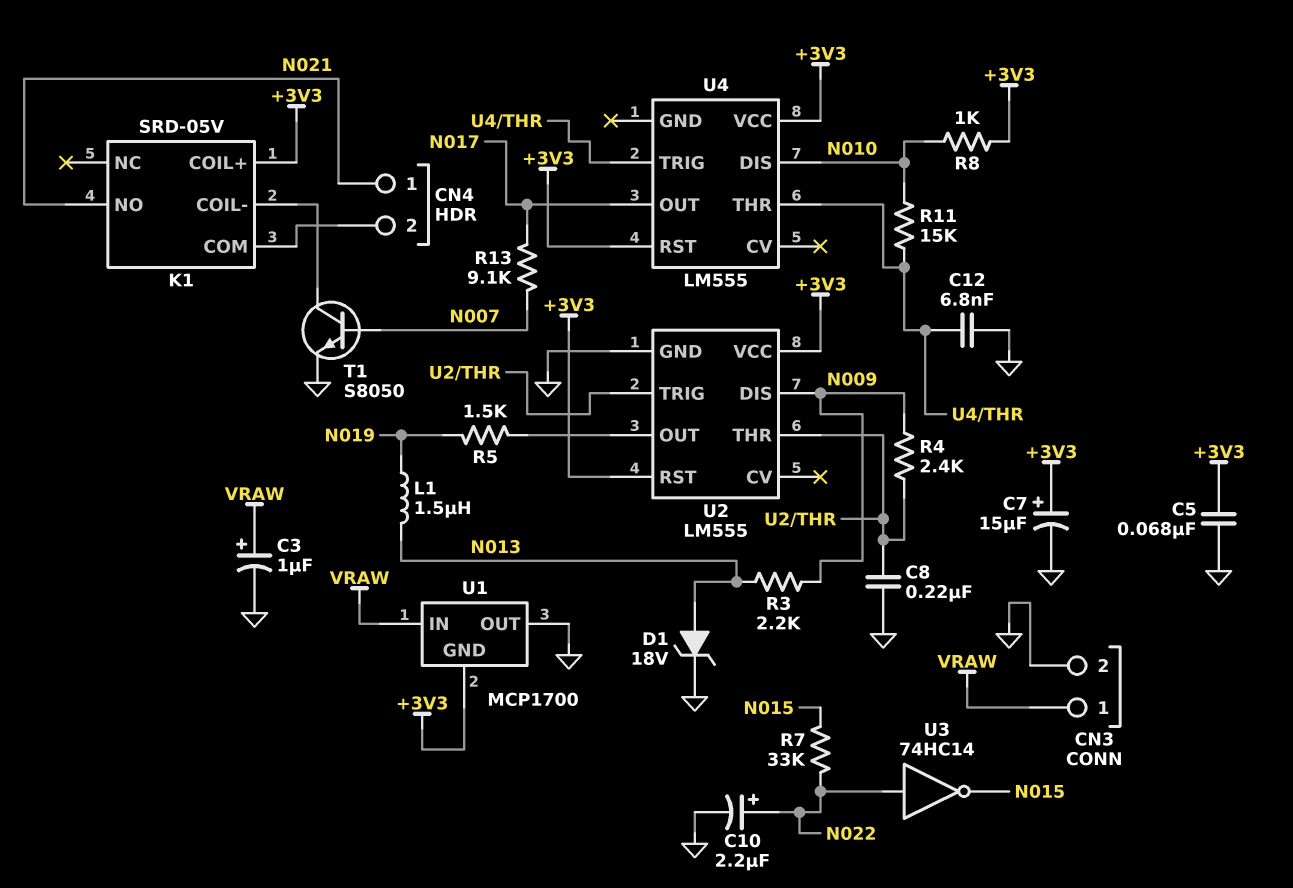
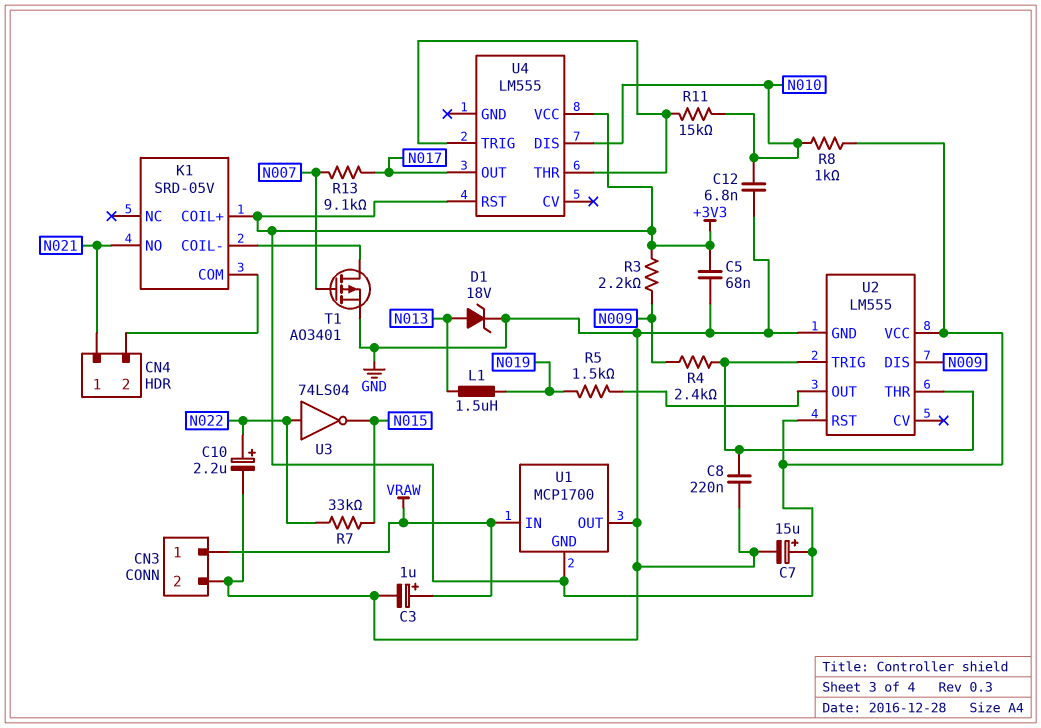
C12: 6.8nF (GND, U4/THR) -> 6.8nF (GND, N010)
R3: 2.2k (N009, N013) -> 2.2k (+3V3, N009)
T1: NPN S8050 (B N007, C K1/COIL-, E GND) -> PMOS AO3401 (G N007, D K1/COIL-, S GND)
U3: NOT 74HC14 (in N022, out N015) -> NOT 74LS04 (in N022, out N015)

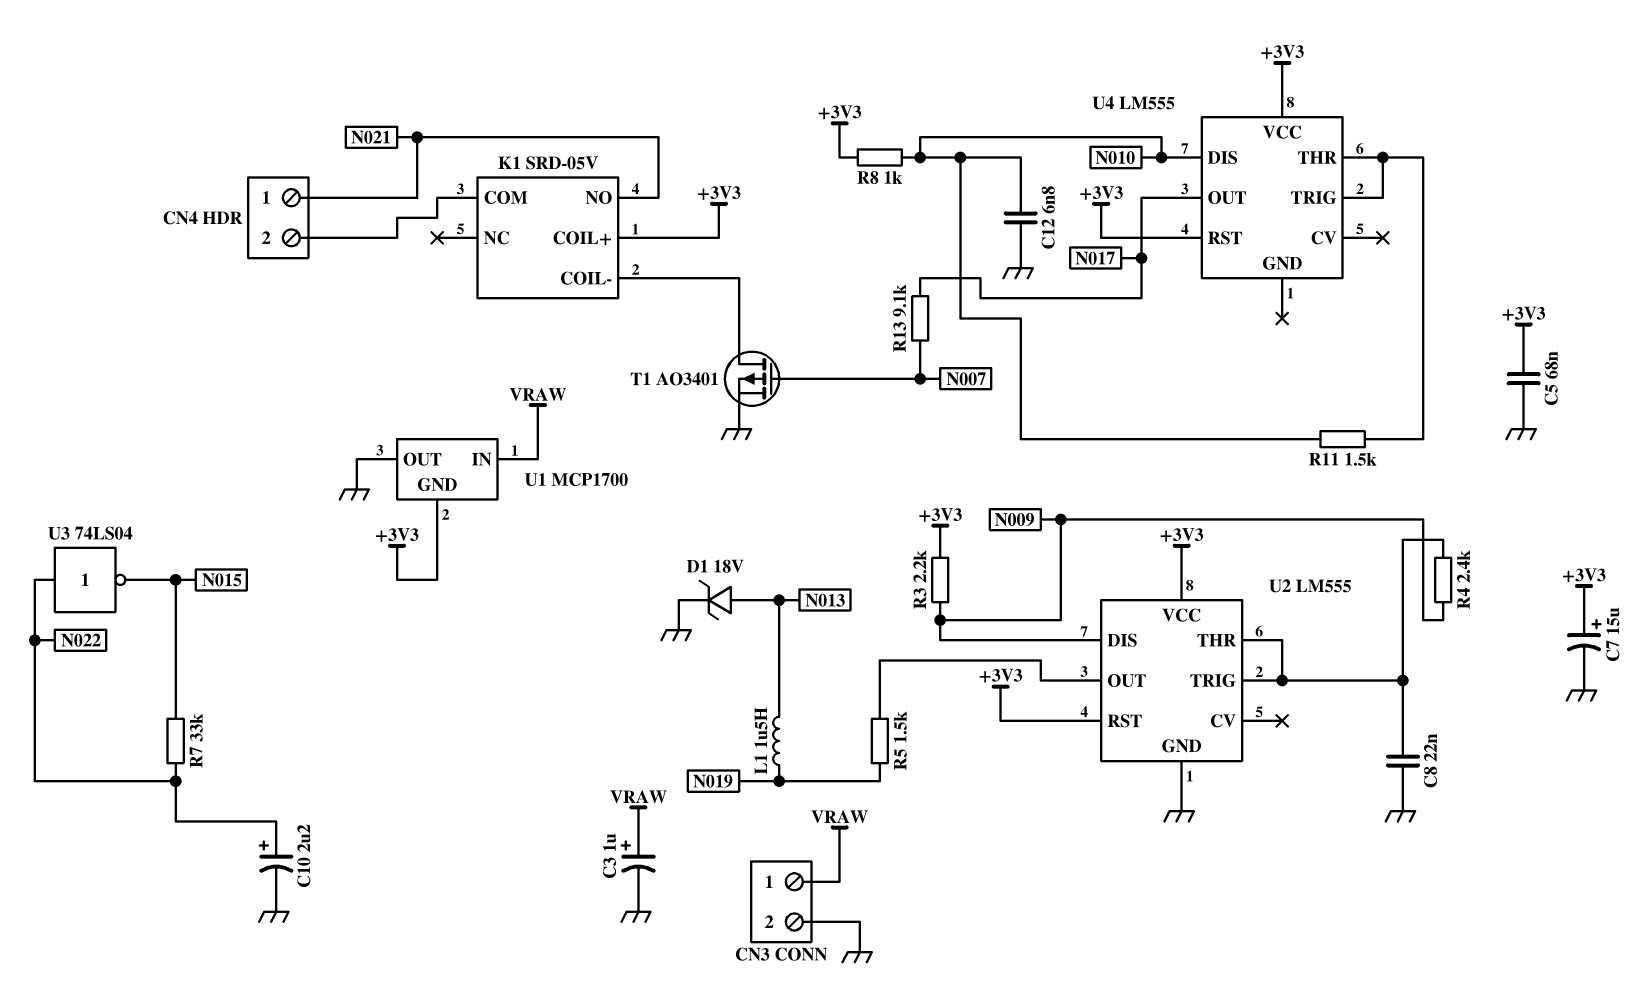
C8: 220nF (GND, U2/THR) -> 22nF (GND, U2/THR)
R11: 15k (N010, U4/THR) -> 1.5k (N010, U4/THR)

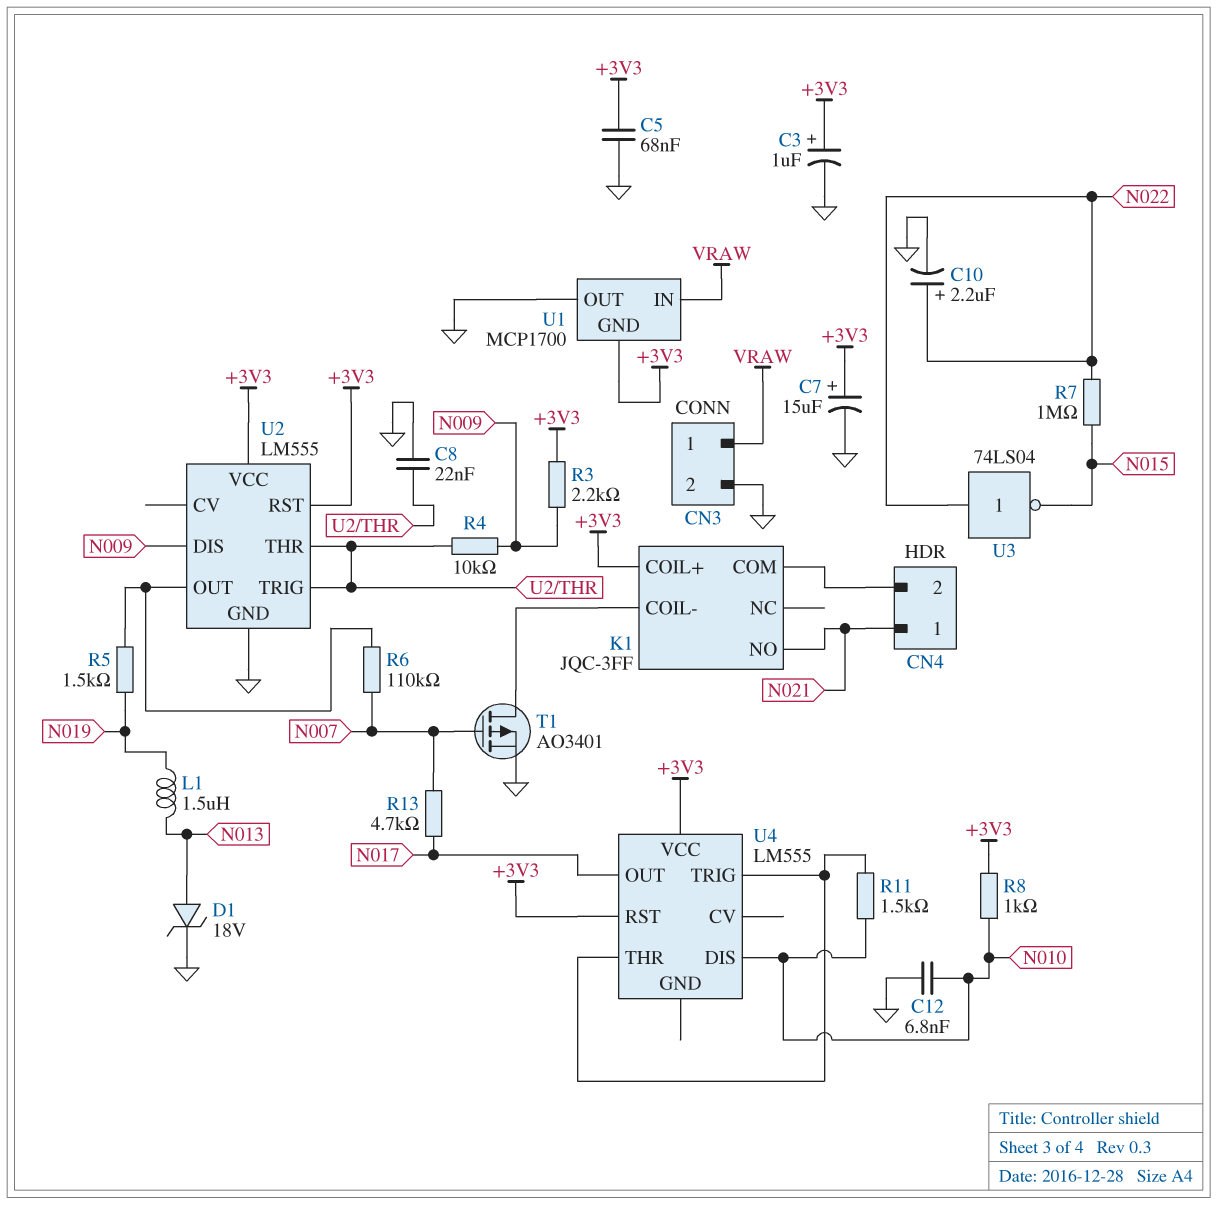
C3: 1uF (plus VRAW, minus GND) -> 1uF (plus +3V3, minus GND)
K1: SRD-05V -> JQC-3FF
R4: 2.4k (N009, U2/THR) -> 10k (N009, U2/THR)
R6: none -> 110k (N007, U2/OUT)
R7: 33k (N015, N022) -> 1M (N015, N022)
R13: 9.1k (N007, N017) -> 4.7k (N007, N017)

